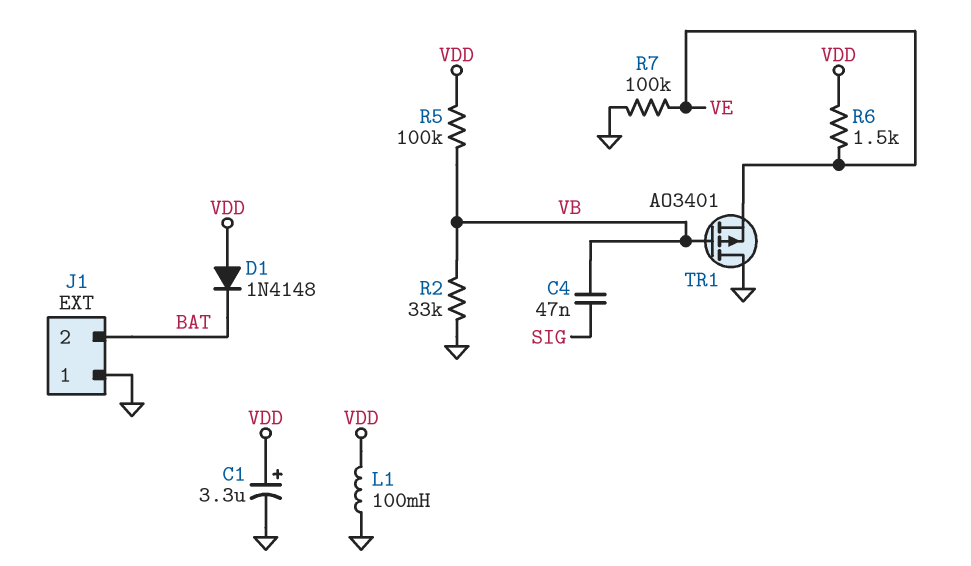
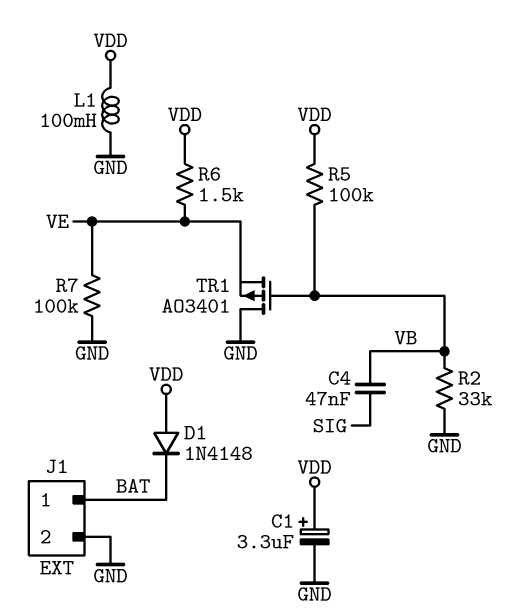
J1 pin 1: GND -> BAT
J1 pin 2: BAT -> GND

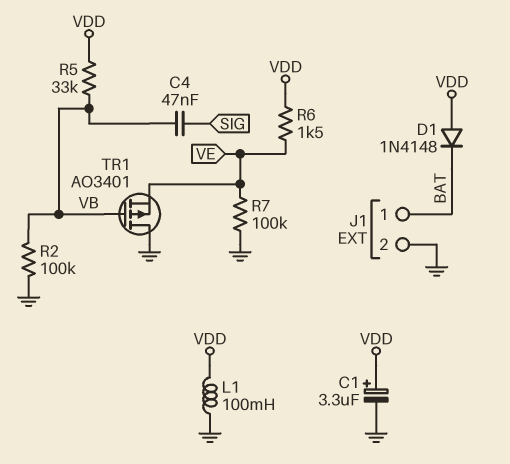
R2: 33k (GND, VB) -> 100k (GND, VB)
R5: 100k (VB, VDD) -> 33k (VB, VDD)

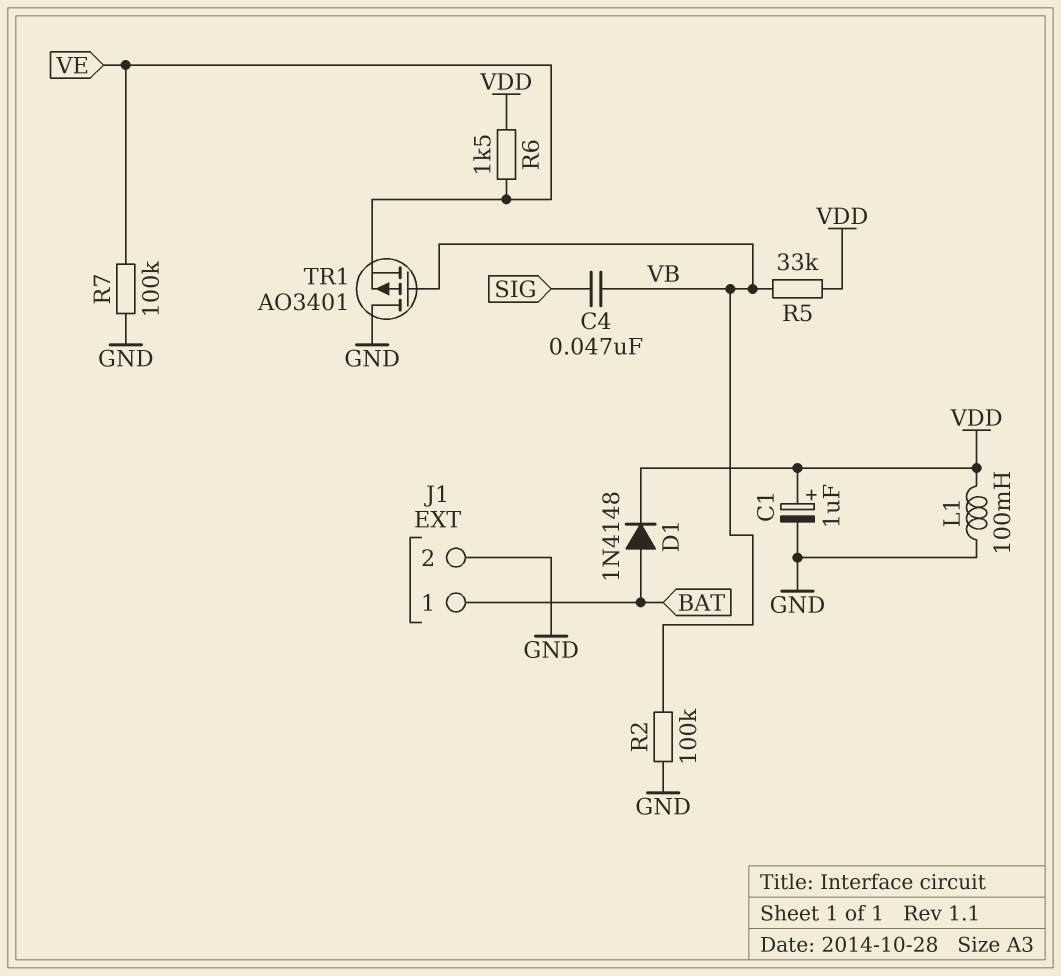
C1: 3.3uF (plus VDD, minus GND) -> 1uF (plus VDD, minus GND)
D1: diode 1N4148 (A VDD, K BAT) -> diode 1N4148 (A BAT, K VDD)

